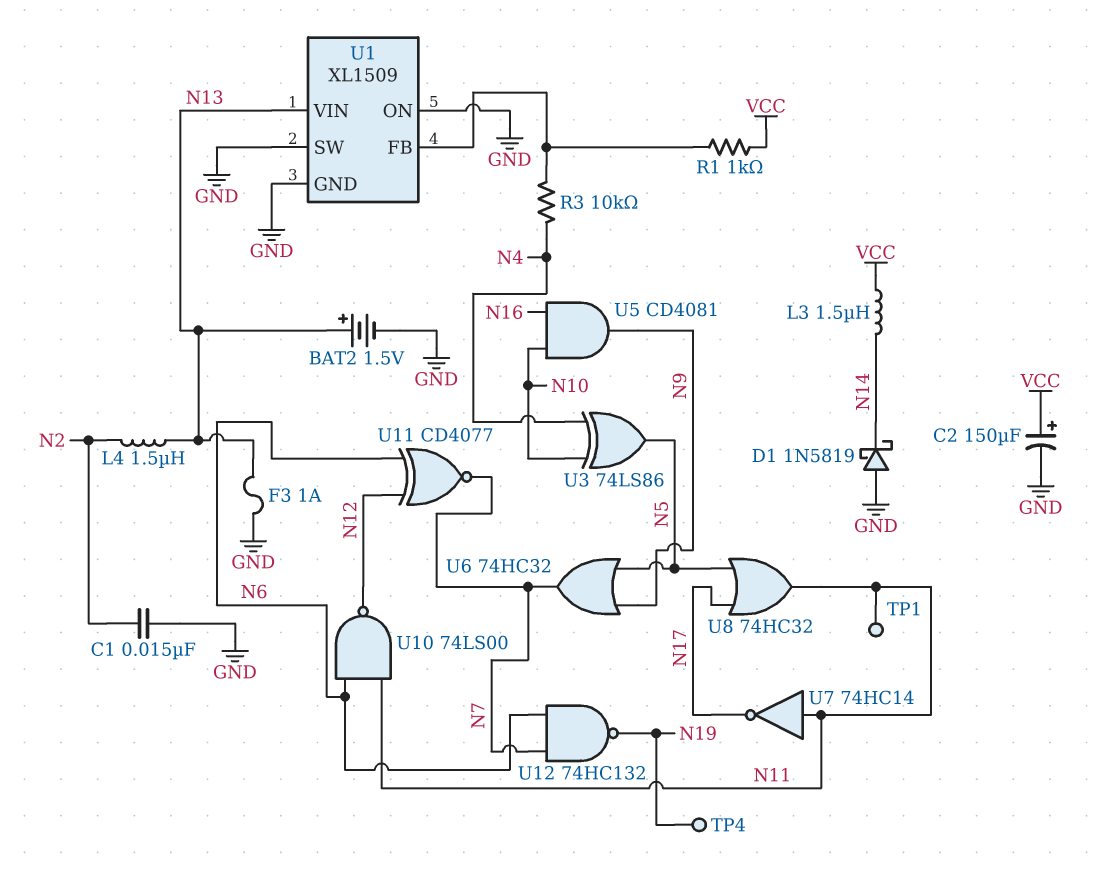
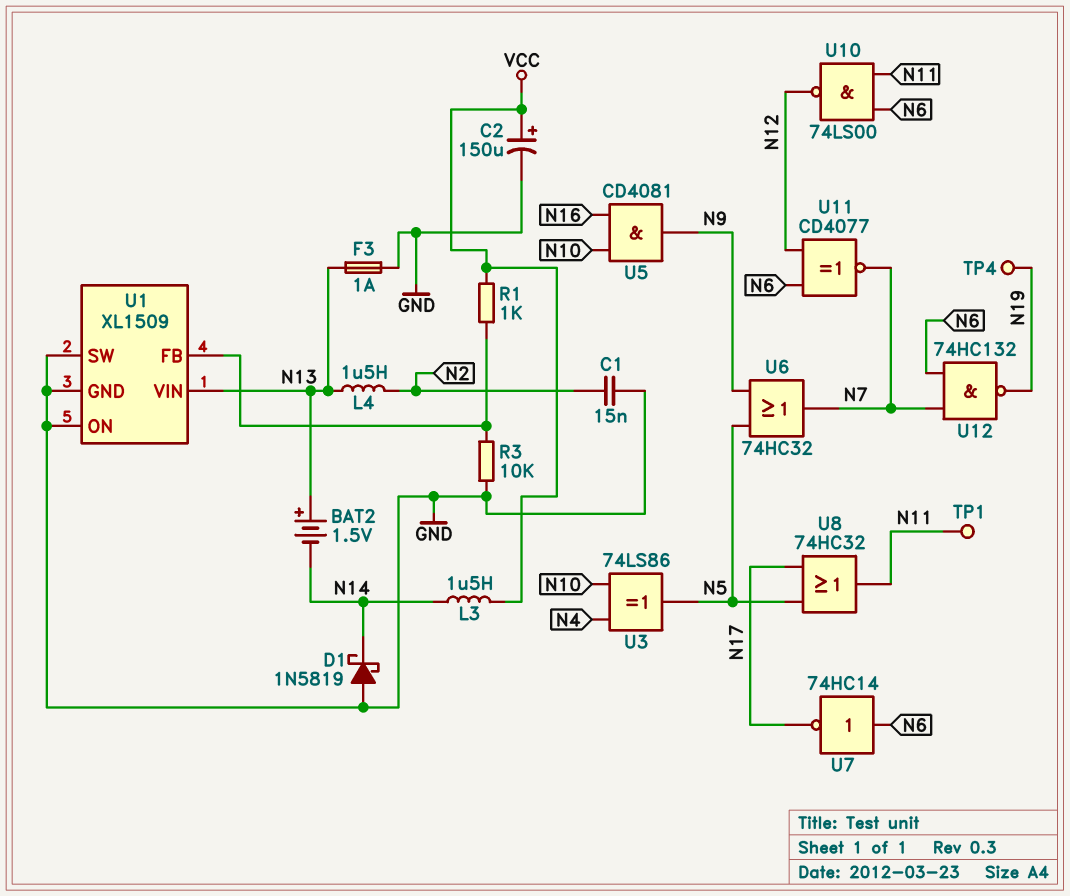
BAT2: 1.5V (plus N13, minus GND) -> 1.5V (plus N13, minus N14)
R3: 10k (N4, U1/FB) -> 10k (GND, U1/FB)
U7: NOT 74HC14 (in N11, out N17) -> NOT 74HC14 (in N6, out N17)

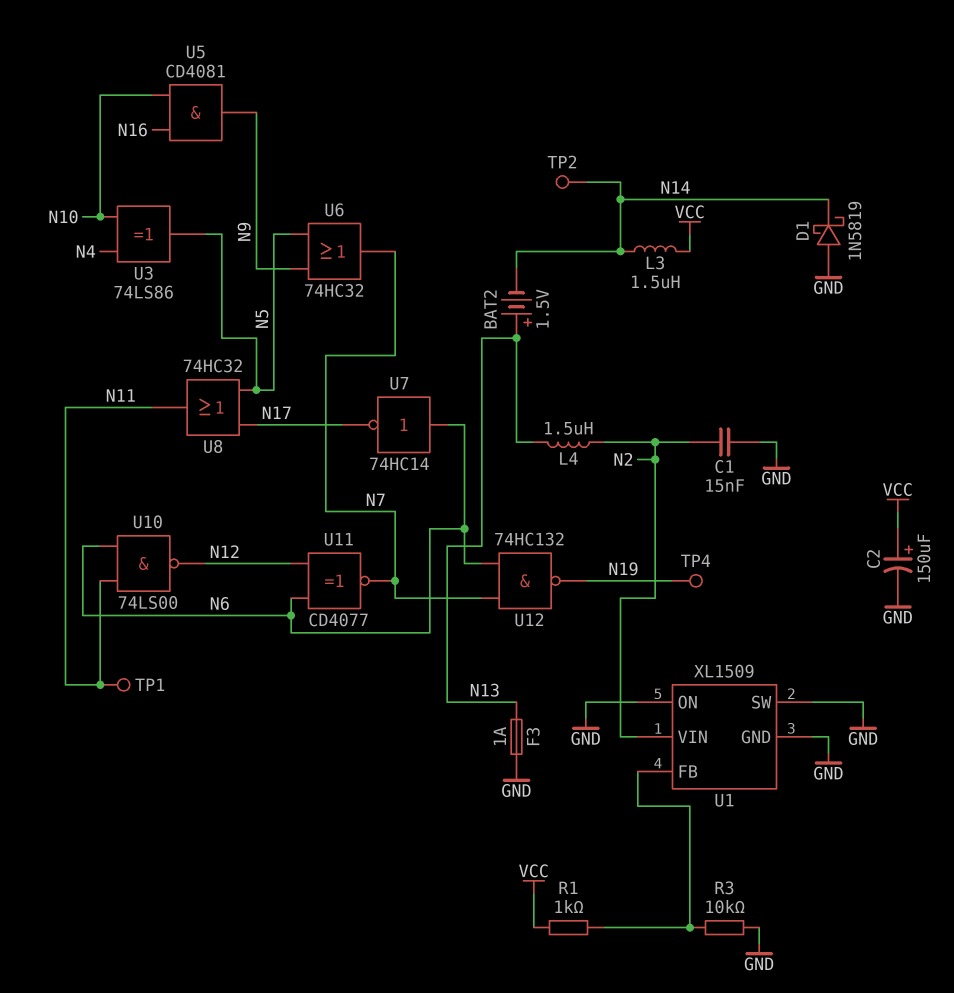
TP2: none -> test point (N14)
U1 pin VIN: N13 -> N2

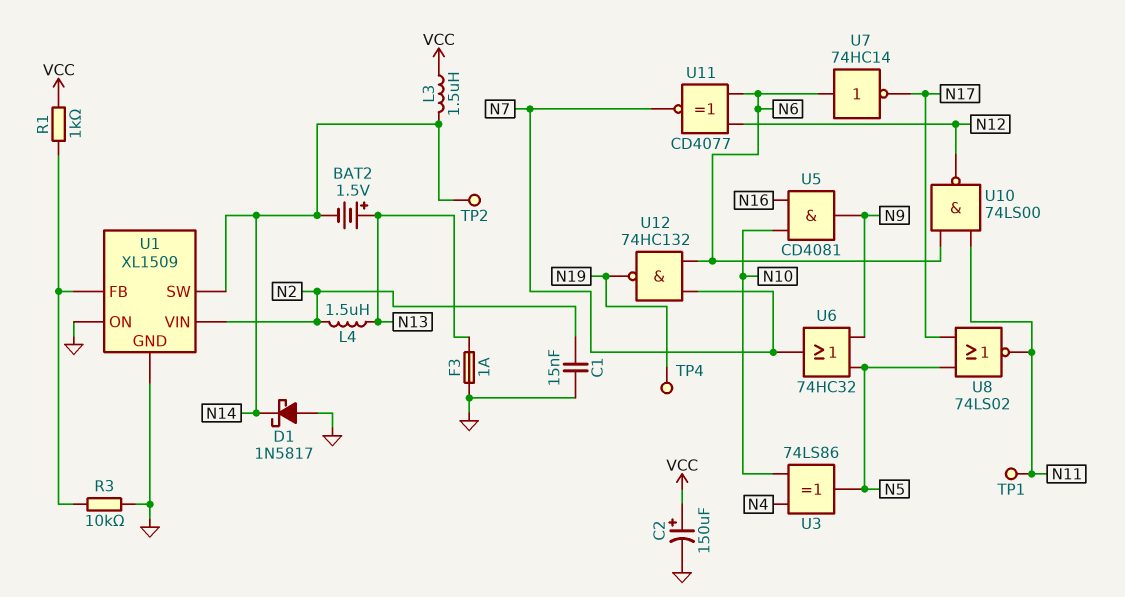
D1: schottky 1N5819 (A GND, K N14) -> schottky 1N5817 (A GND, K N14)
U1 pin SW: GND -> N14
U8: OR 74HC32 (in N5, in N17, out N11) -> NOR 74LS02 (in N5, in N17, out N11)

